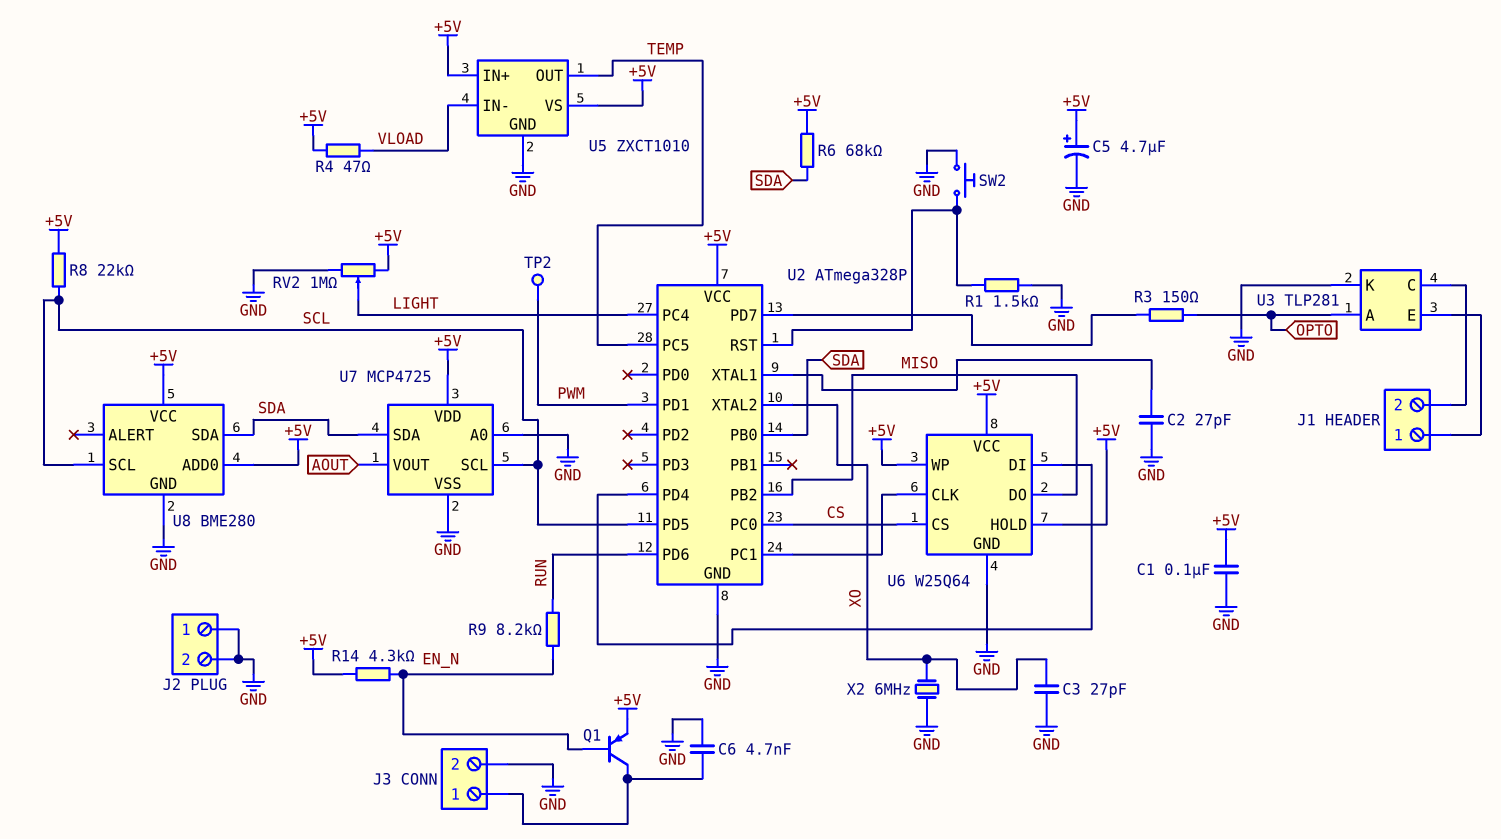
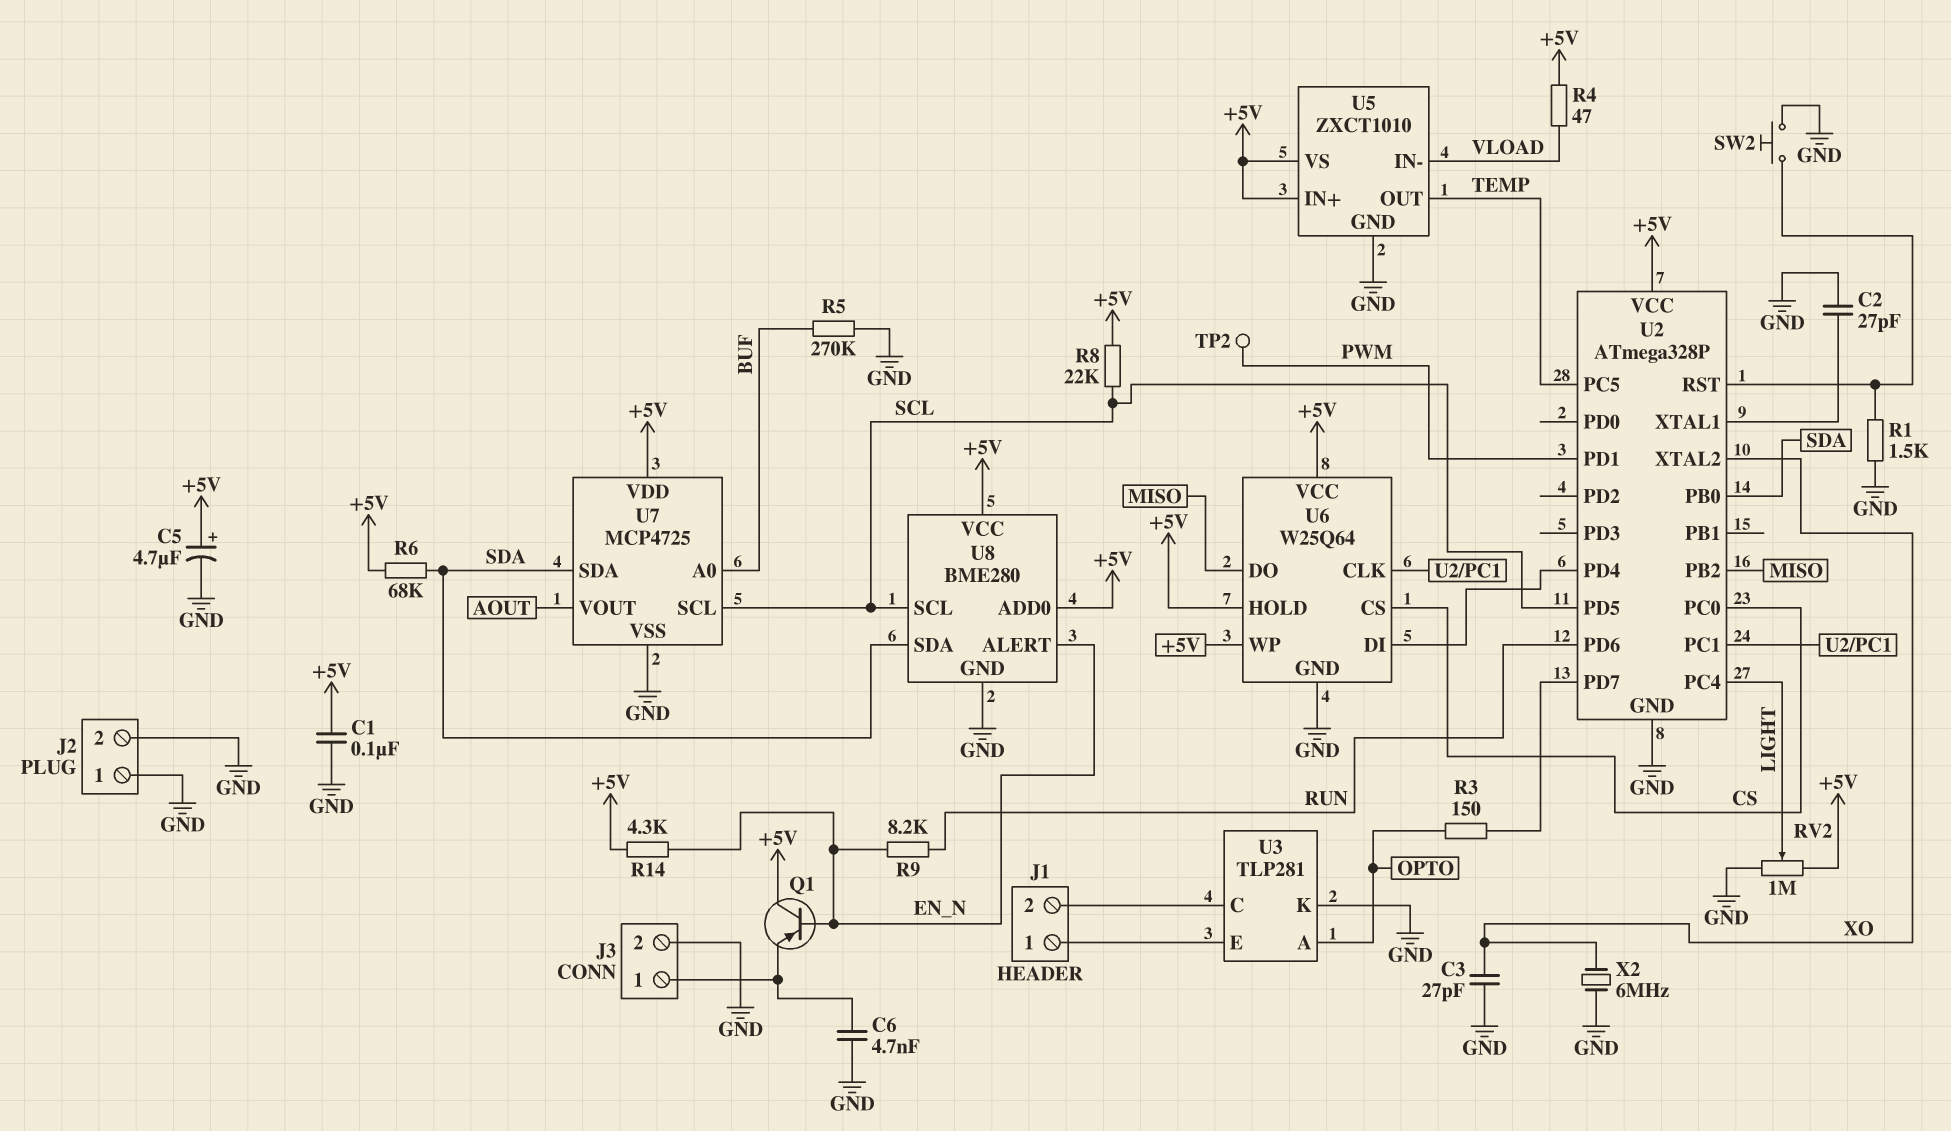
Q1: PNP (B EN_N, C J3/1, E +5V) -> PNP (B EN_N, C +5V, E J3/1)
R5: none -> 270k (BUF, GND)
U7 pin A0: GND -> BUF
U8 pin ALERT: none -> EN_N

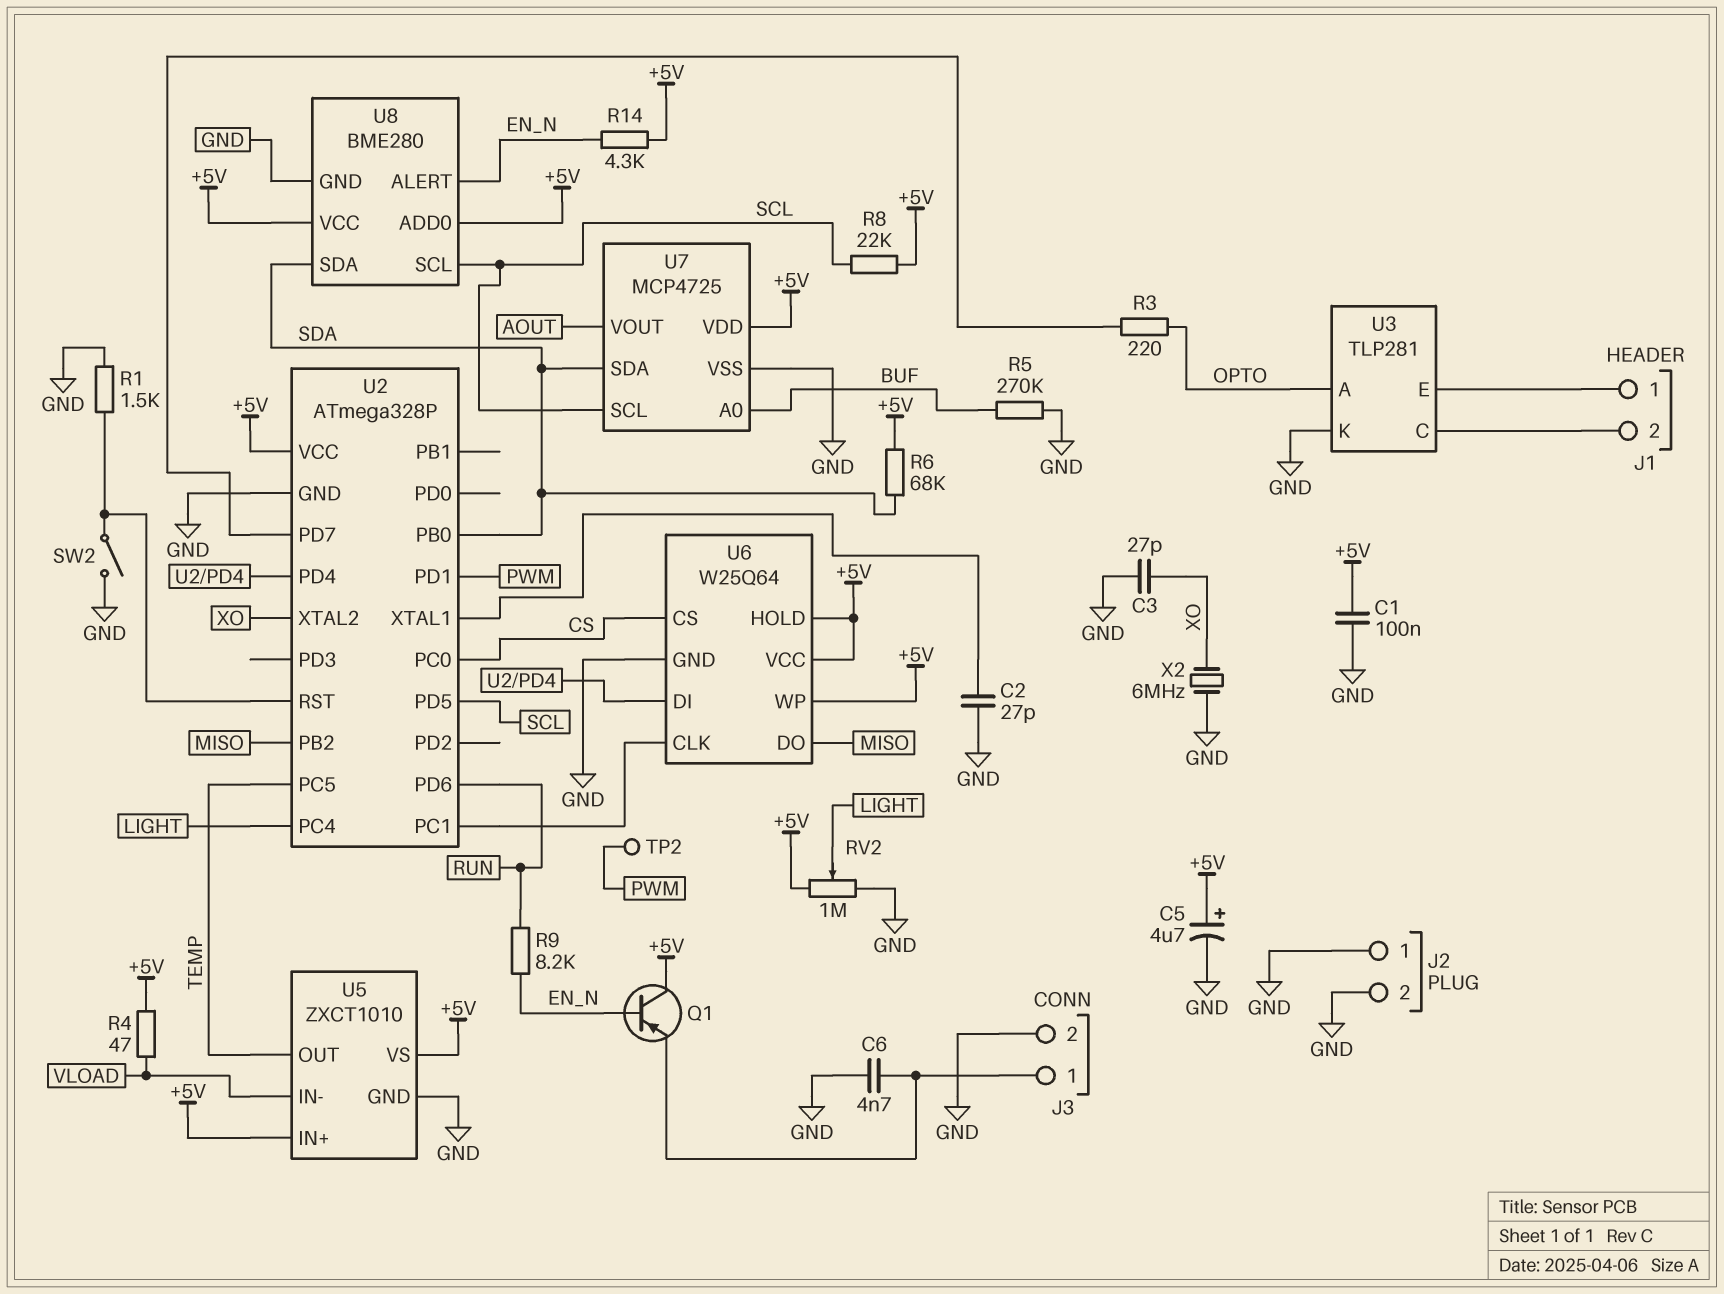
R3: 150 (OPTO, U2/PD7) -> 220 (OPTO, U2/PD7)
SW2: button (GND, U2/RST) -> switch (GND, U2/RST)

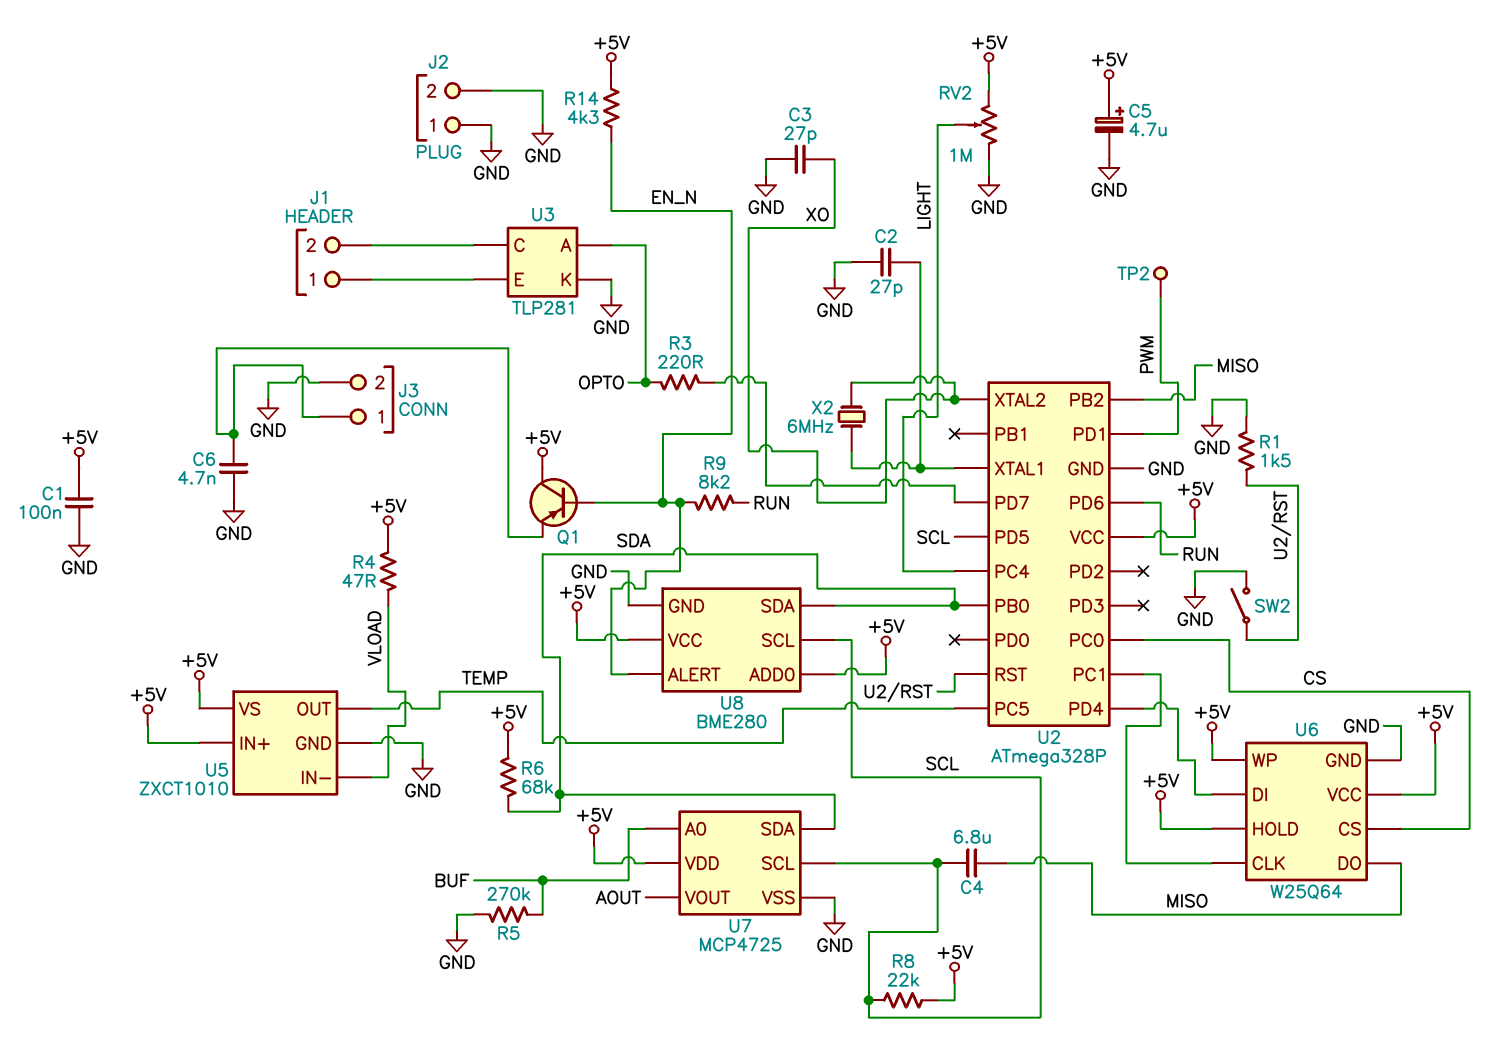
C4: none -> 6.8uF (MISO, SCL)
X2: 6MHz (GND, XO) -> 6MHz (U2/XTAL1, XO)

